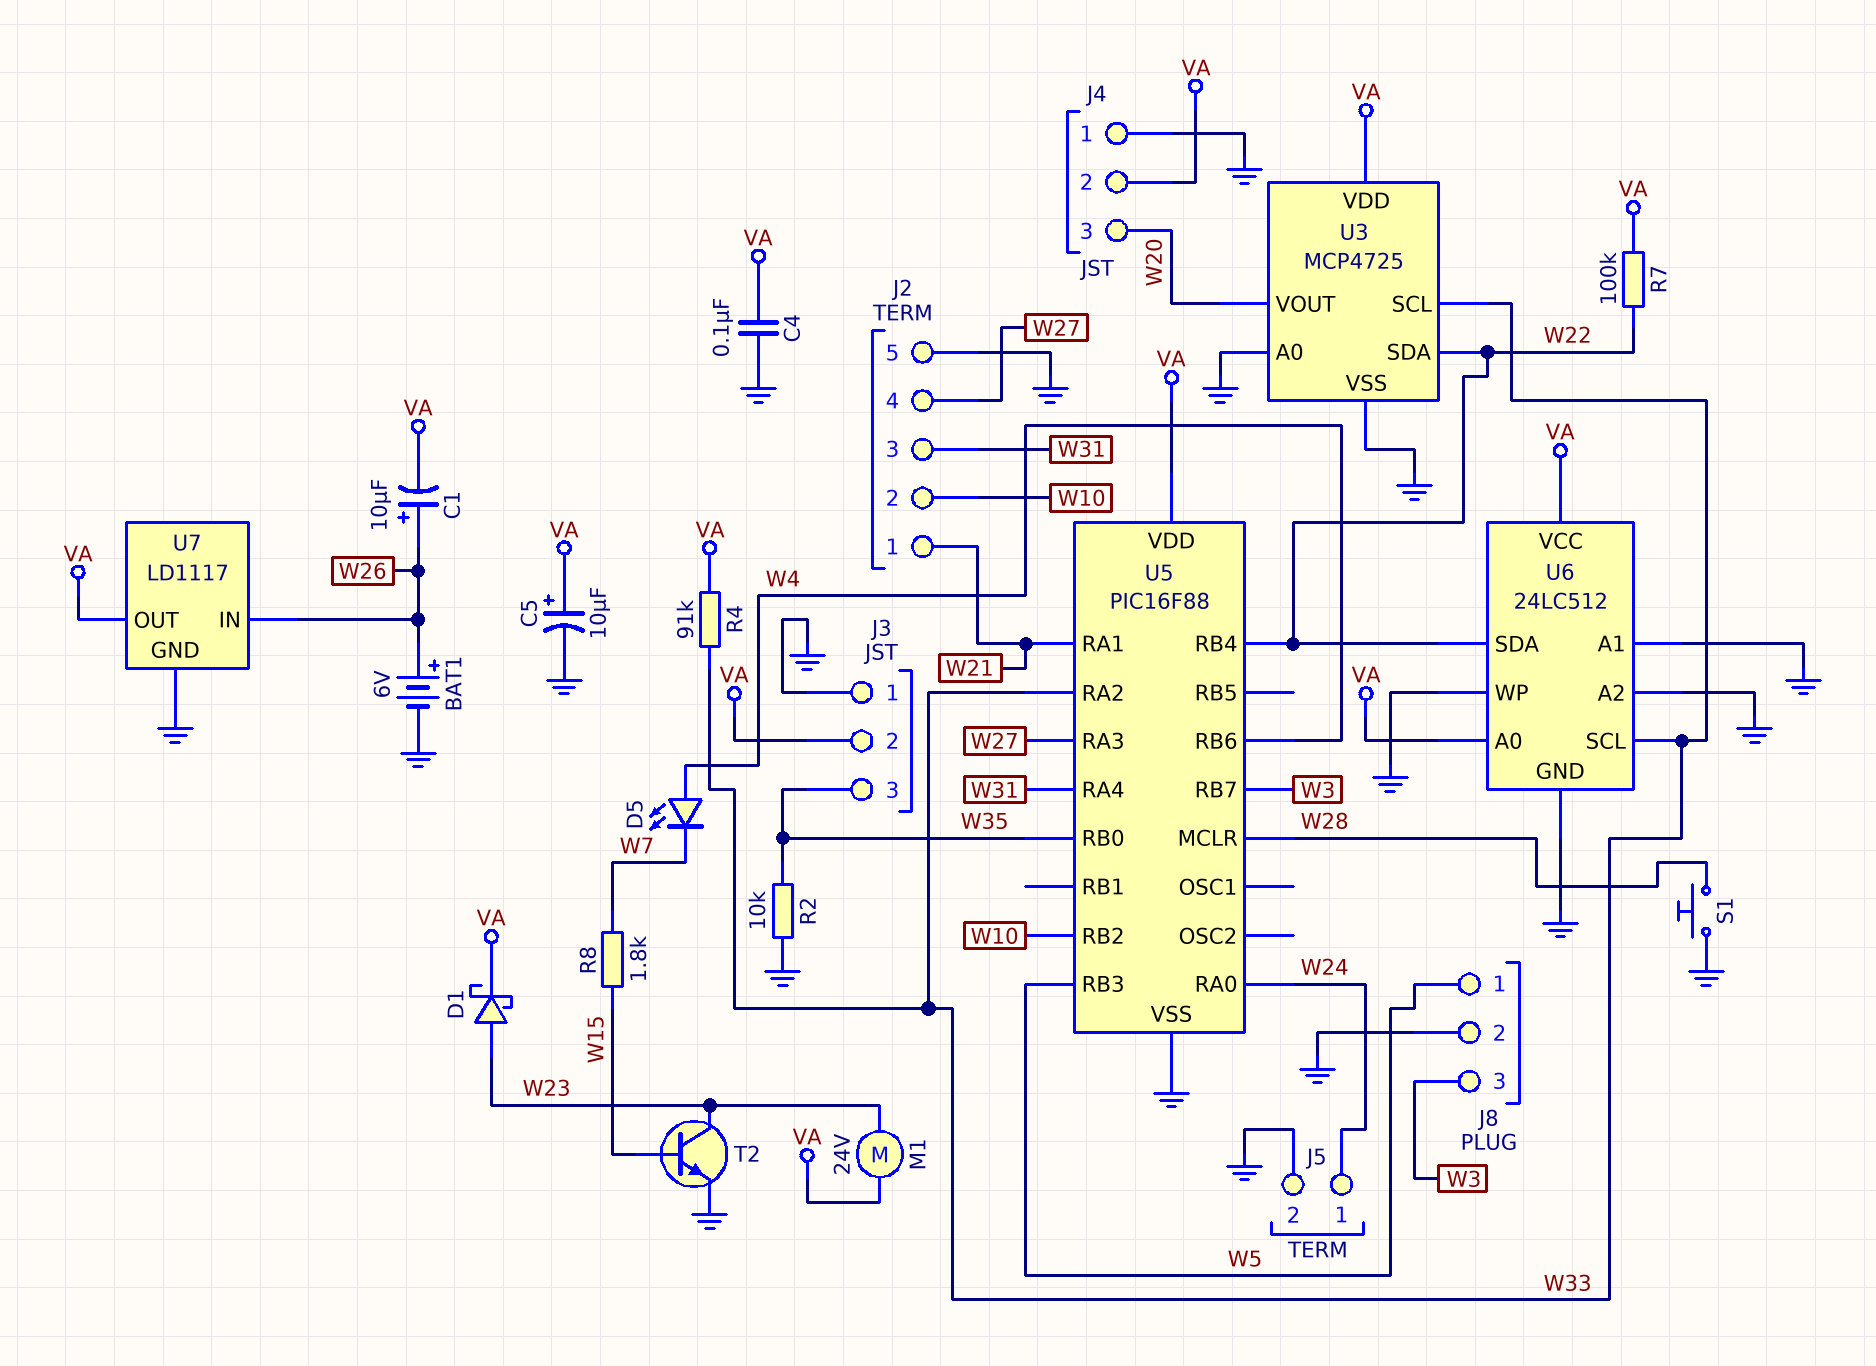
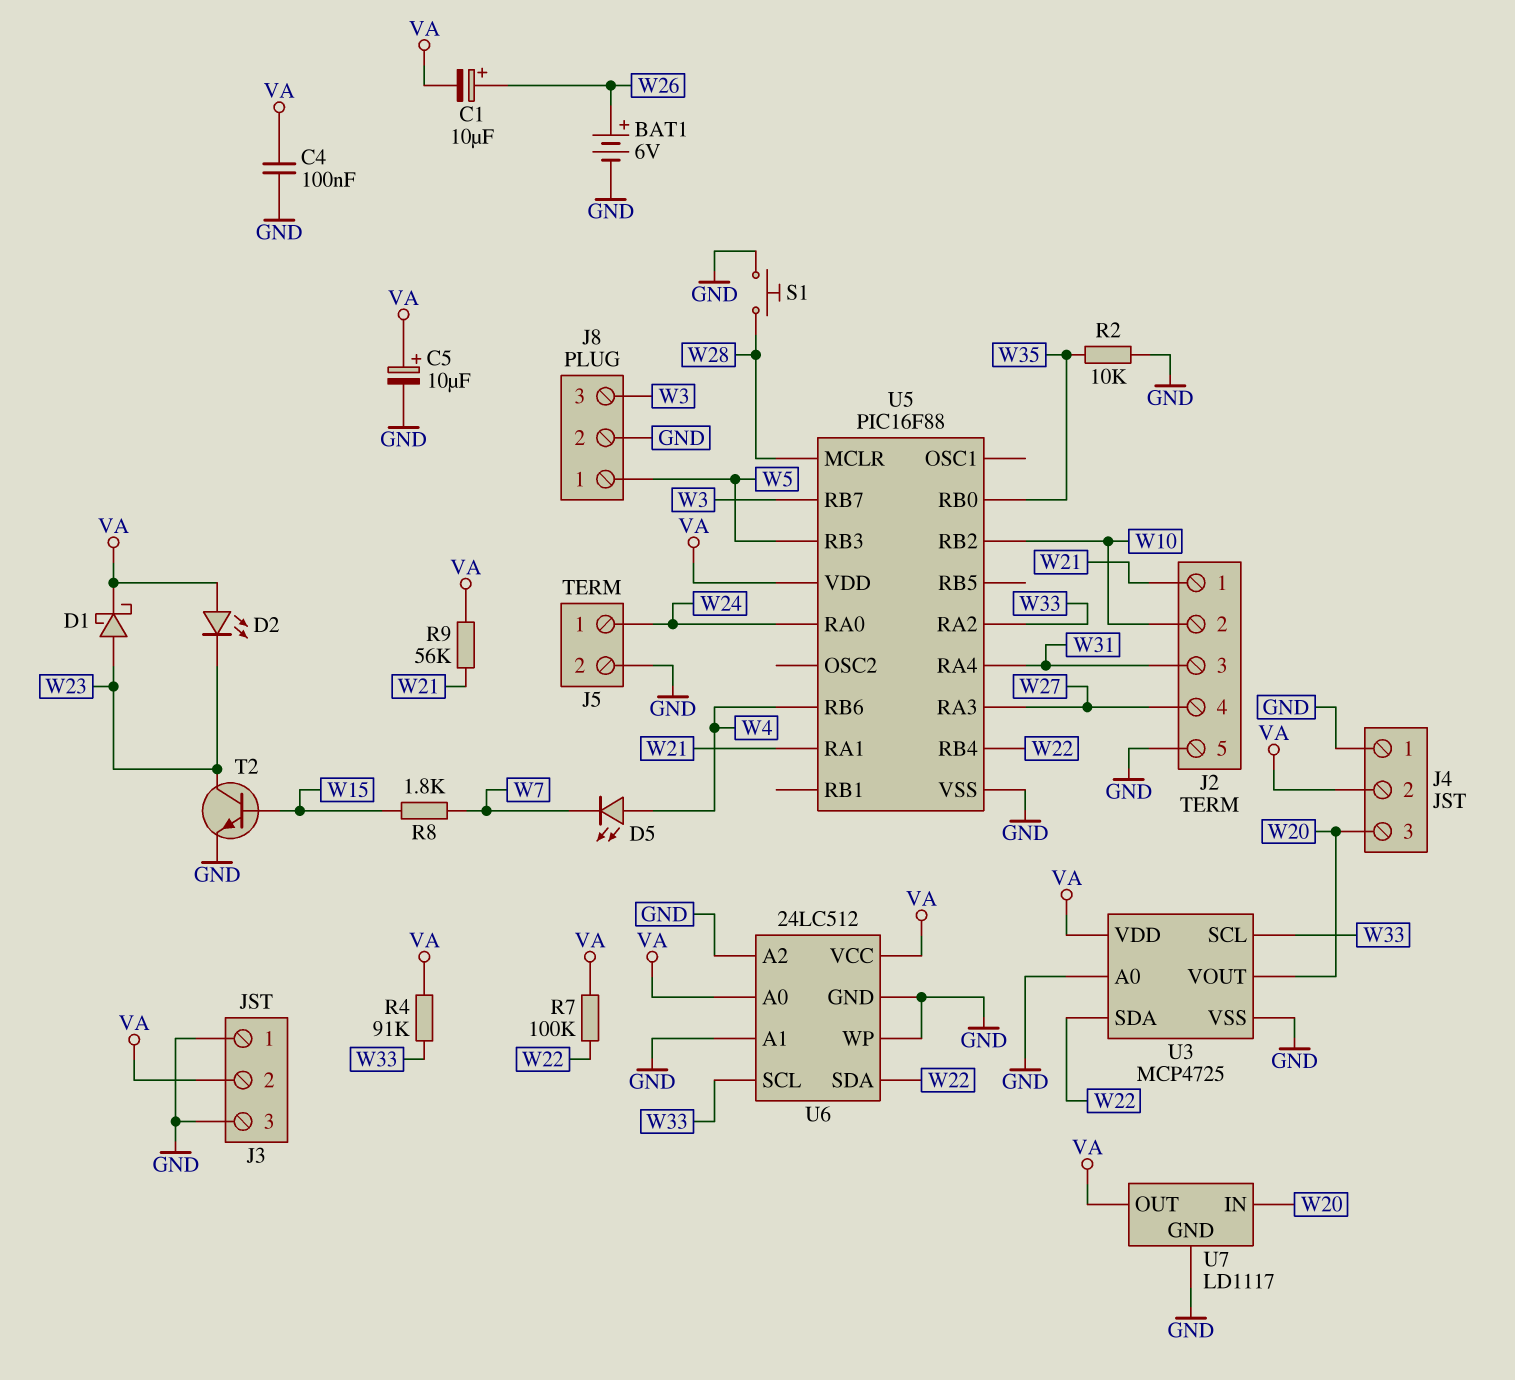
D2: none -> LED (A VA, K W23)
J3 pin 3: W35 -> GND
M1: motor 24V (VA, W23) -> none
R9: none -> 56k (VA, W21)
U7 pin IN: W26 -> W20

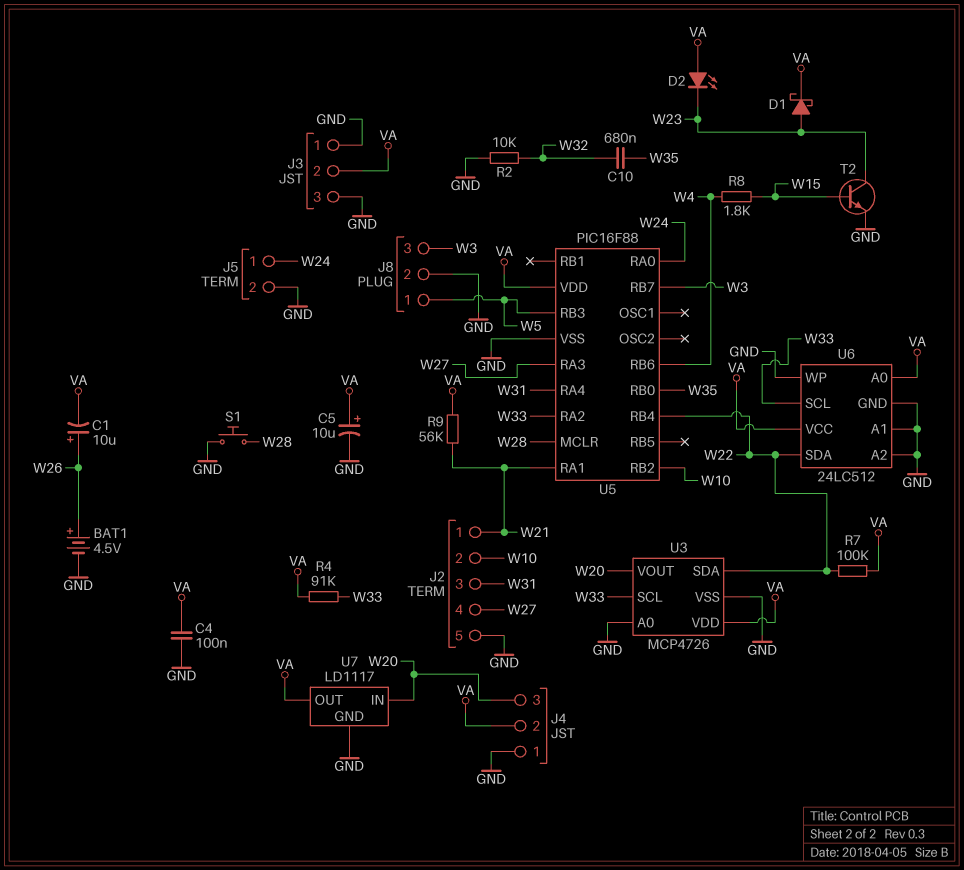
BAT1: 6V (plus W26, minus GND) -> 4.5V (plus W26, minus GND)
C10: none -> 680nF (W32, W35)
D5: LED (A W4, K W7) -> none
R2: 10k (GND, W35) -> 10k (GND, W32)
R8: 1.8k (W7, W15) -> 1.8k (W4, W15)
U3: MCP4725 -> MCP4726

